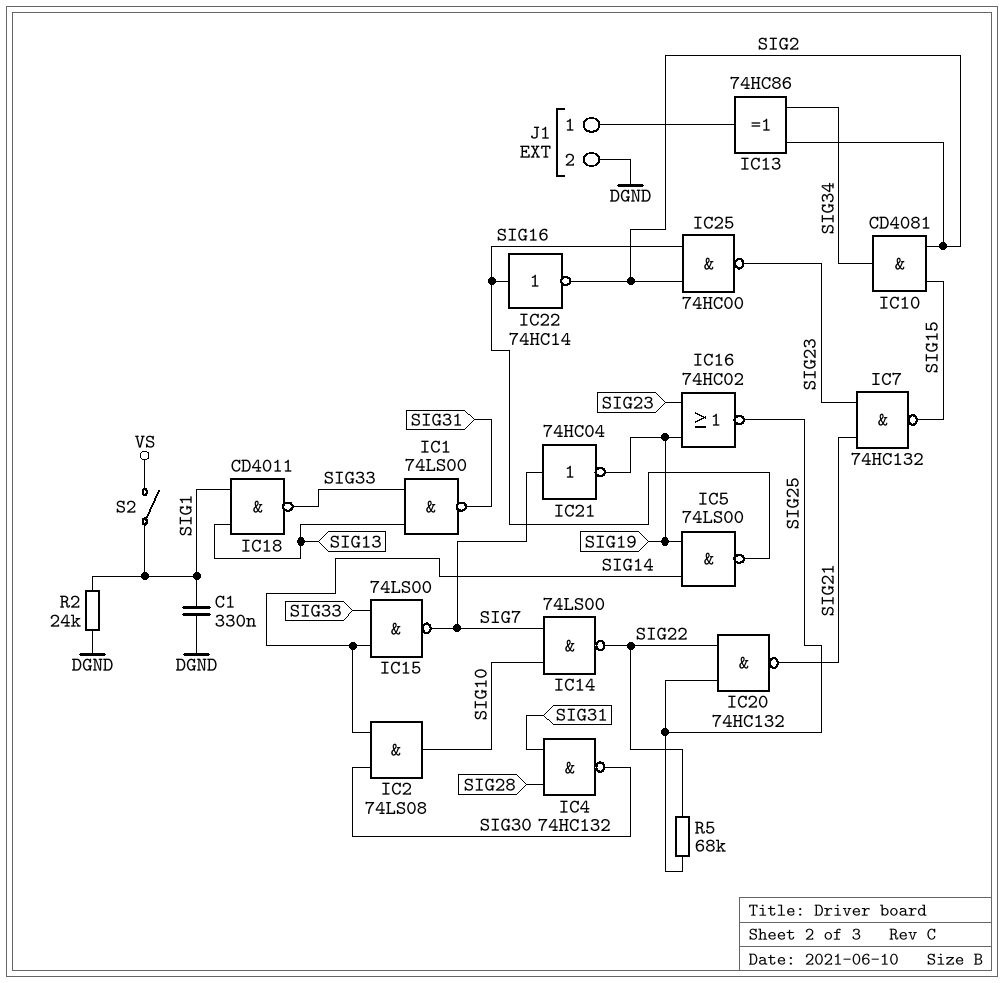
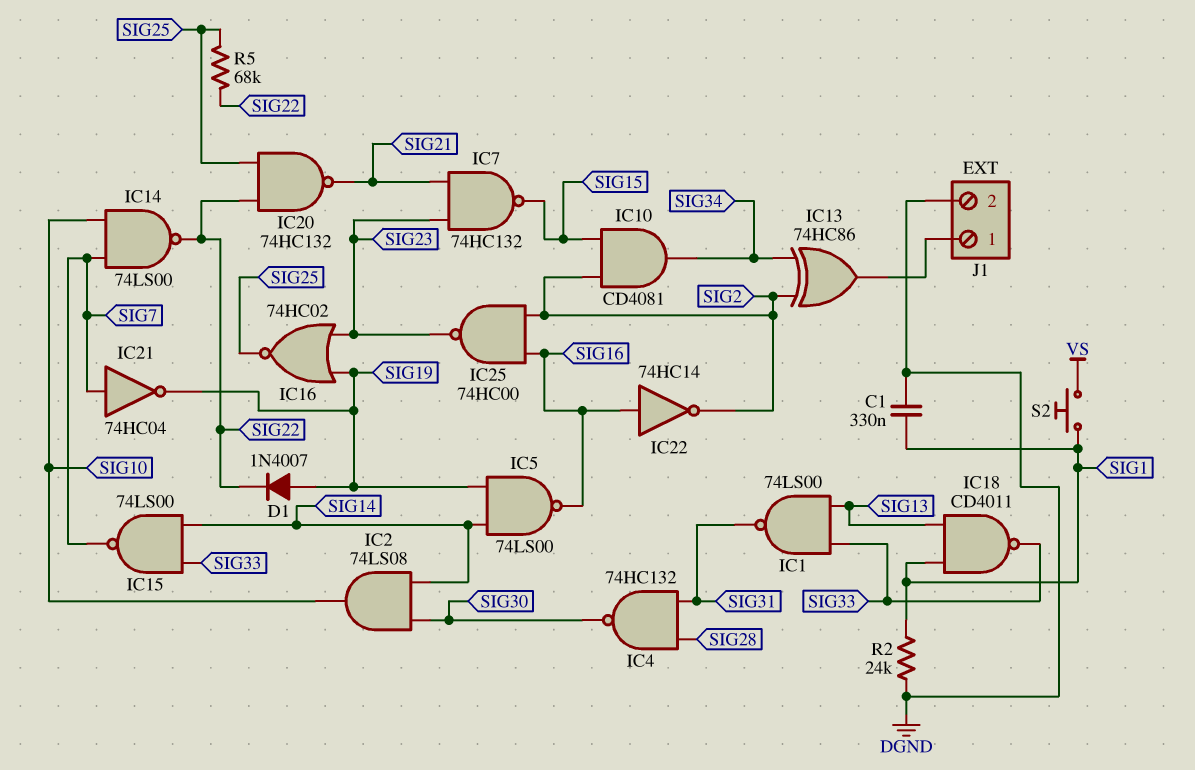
D1: none -> diode 1N4007 (A SIG19, K SIG22)
S2: switch (SIG1, VS) -> button (SIG1, VS)

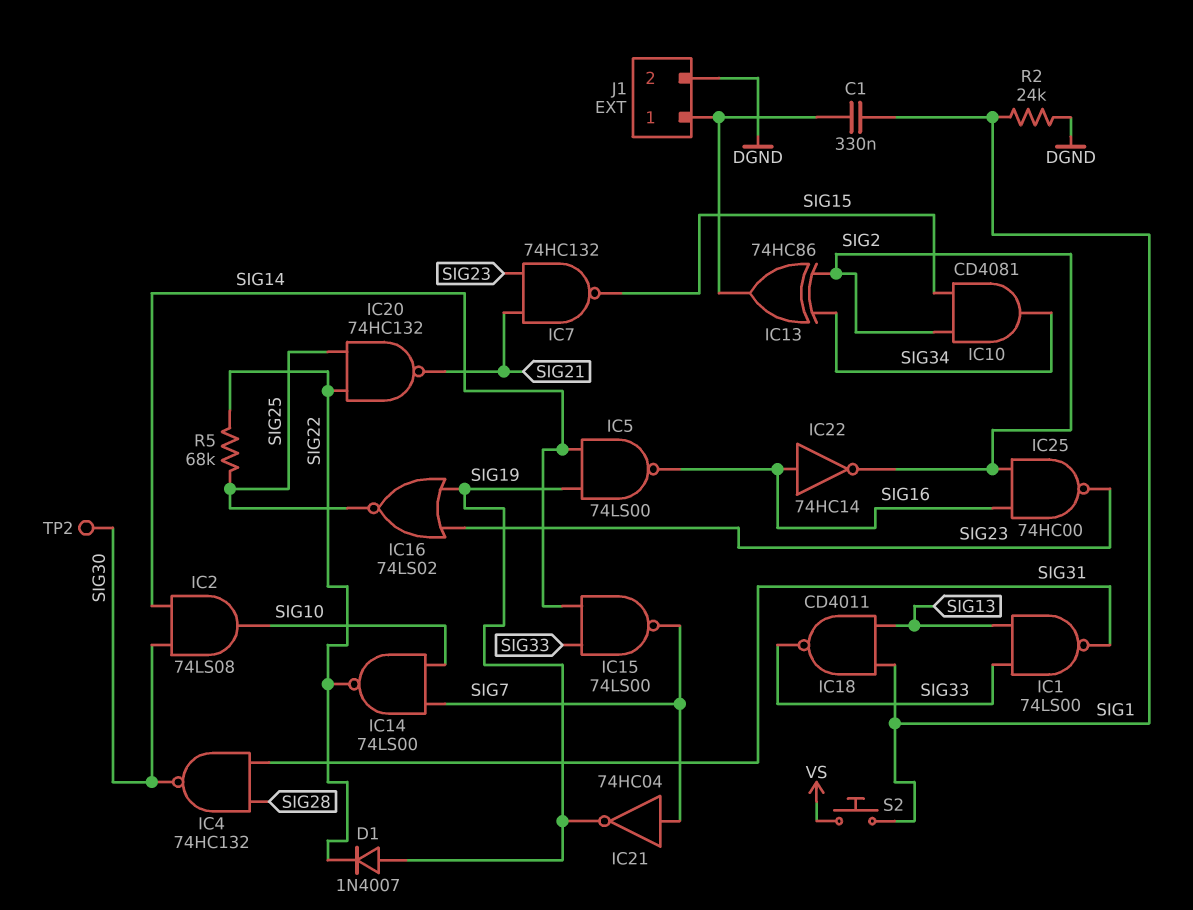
C1: 330nF (DGND, SIG1) -> 330nF (J1/1, SIG1)
IC16: NOR 74HC02 (in SIG19, in SIG23, out SIG25) -> NOR 74LS02 (in SIG19, in SIG23, out SIG25)
TP2: none -> test point (SIG30)

